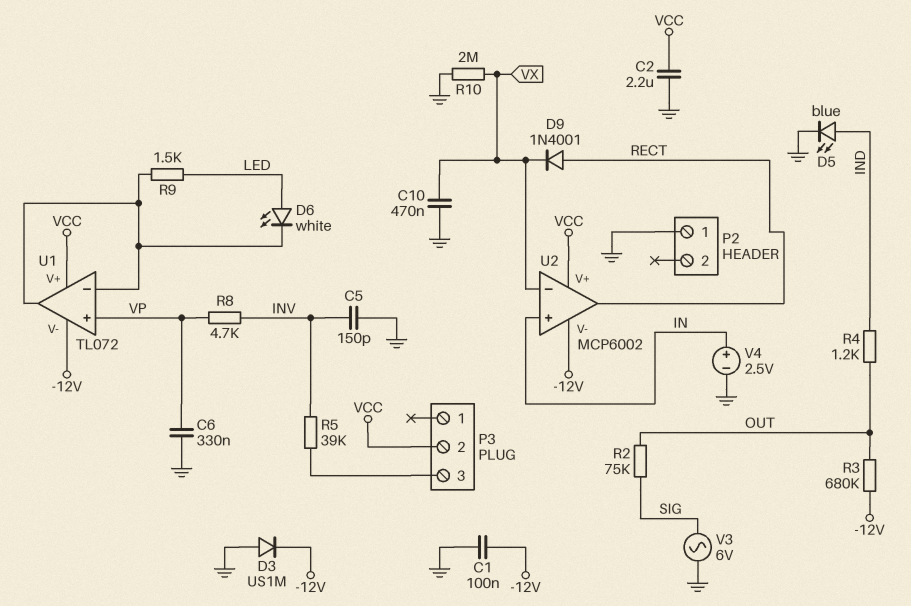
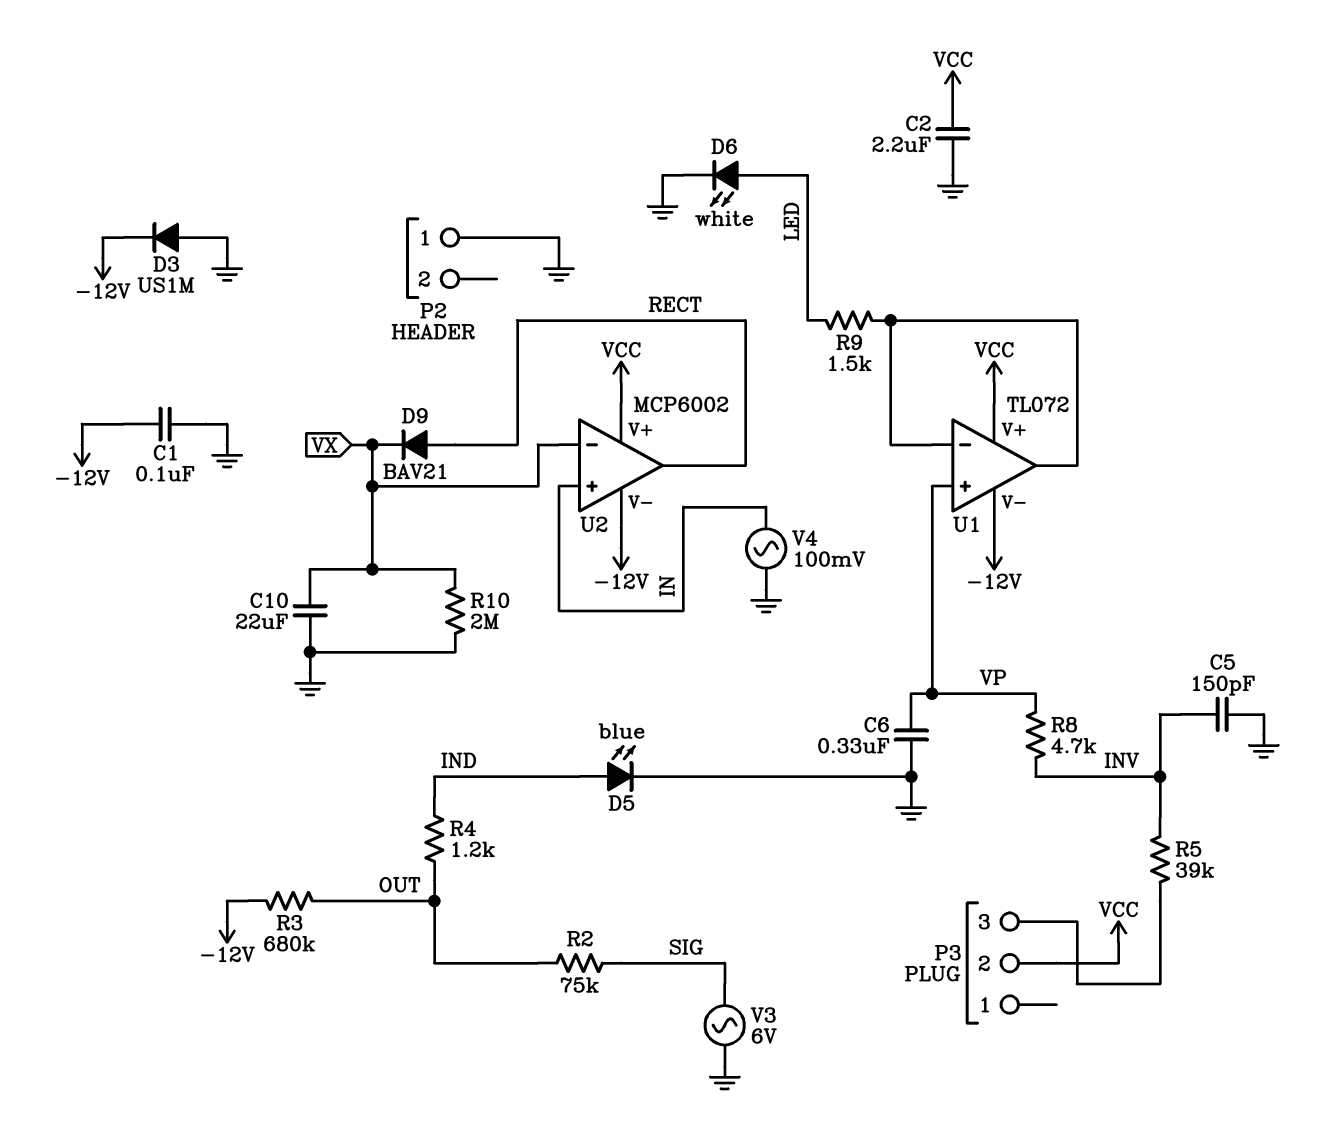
C10: 470nF (GND, VX) -> 22uF (GND, VX)
D6: LED white (A LED, K U1/in-) -> LED white (A LED, K GND)
D9: diode 1N4001 (A RECT, K VX) -> diode BAV21 (A RECT, K VX)
V4: 2.5V (plus IN, minus GND) -> AC 100mV (GND, IN)

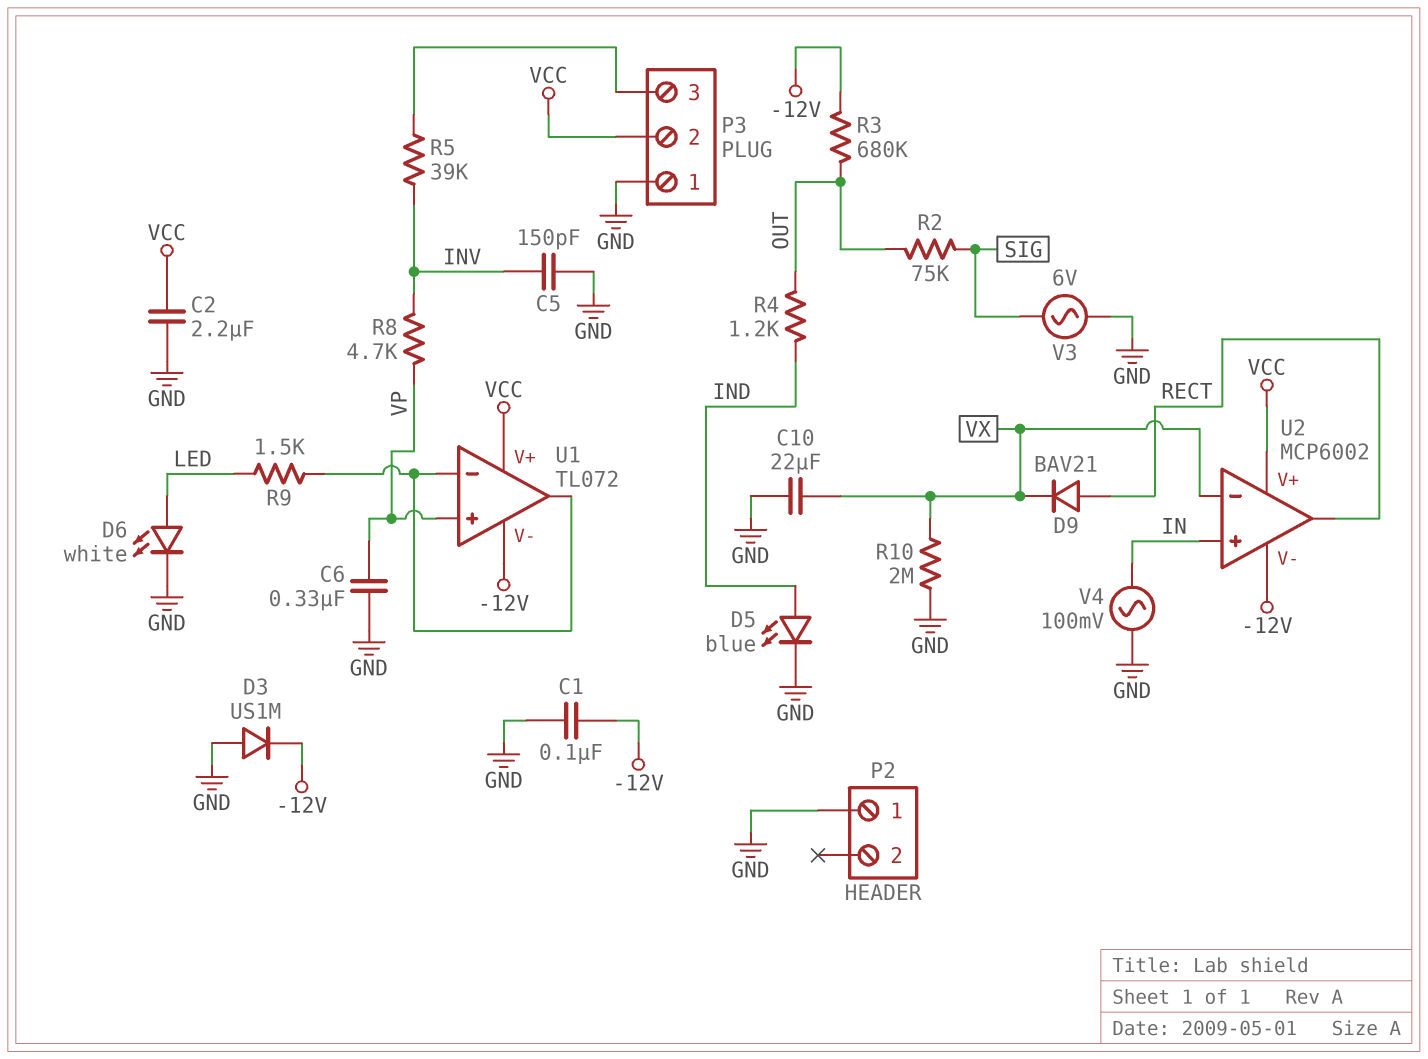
P3 pin 1: none -> GND

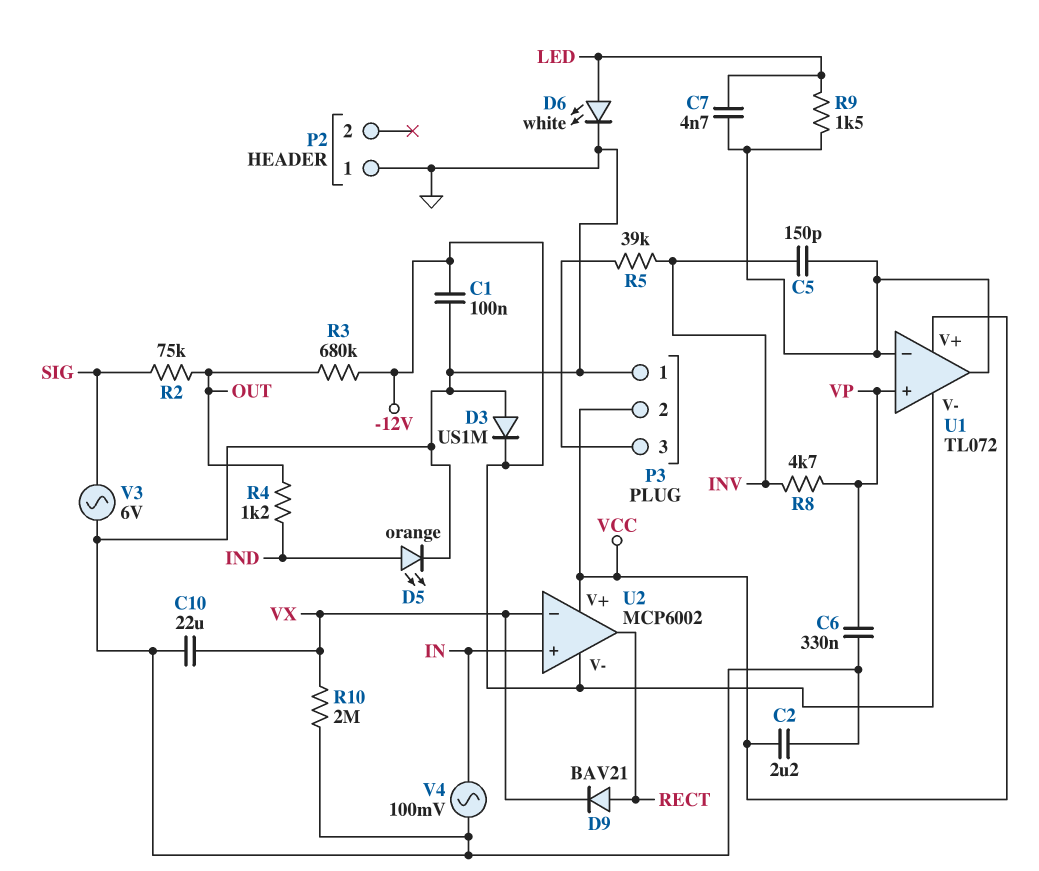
C5: 150pF (GND, INV) -> 150pF (INV, U1/in-)
C7: none -> 4.7nF (LED, U1/in-)
D5: LED blue (A IND, K GND) -> LED orange (A IND, K GND)

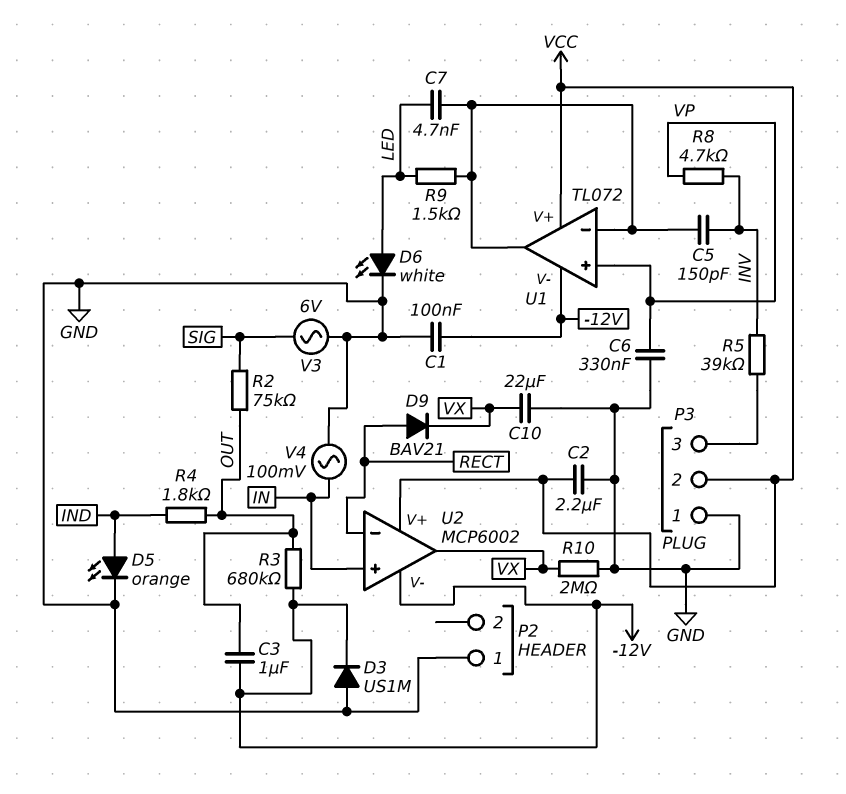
C3: none -> 1uF (-12V, OUT)
R4: 1.2k (IND, OUT) -> 1.8k (IND, OUT)
U2 pin in-: VX -> RECT
U2 pin out: RECT -> VX

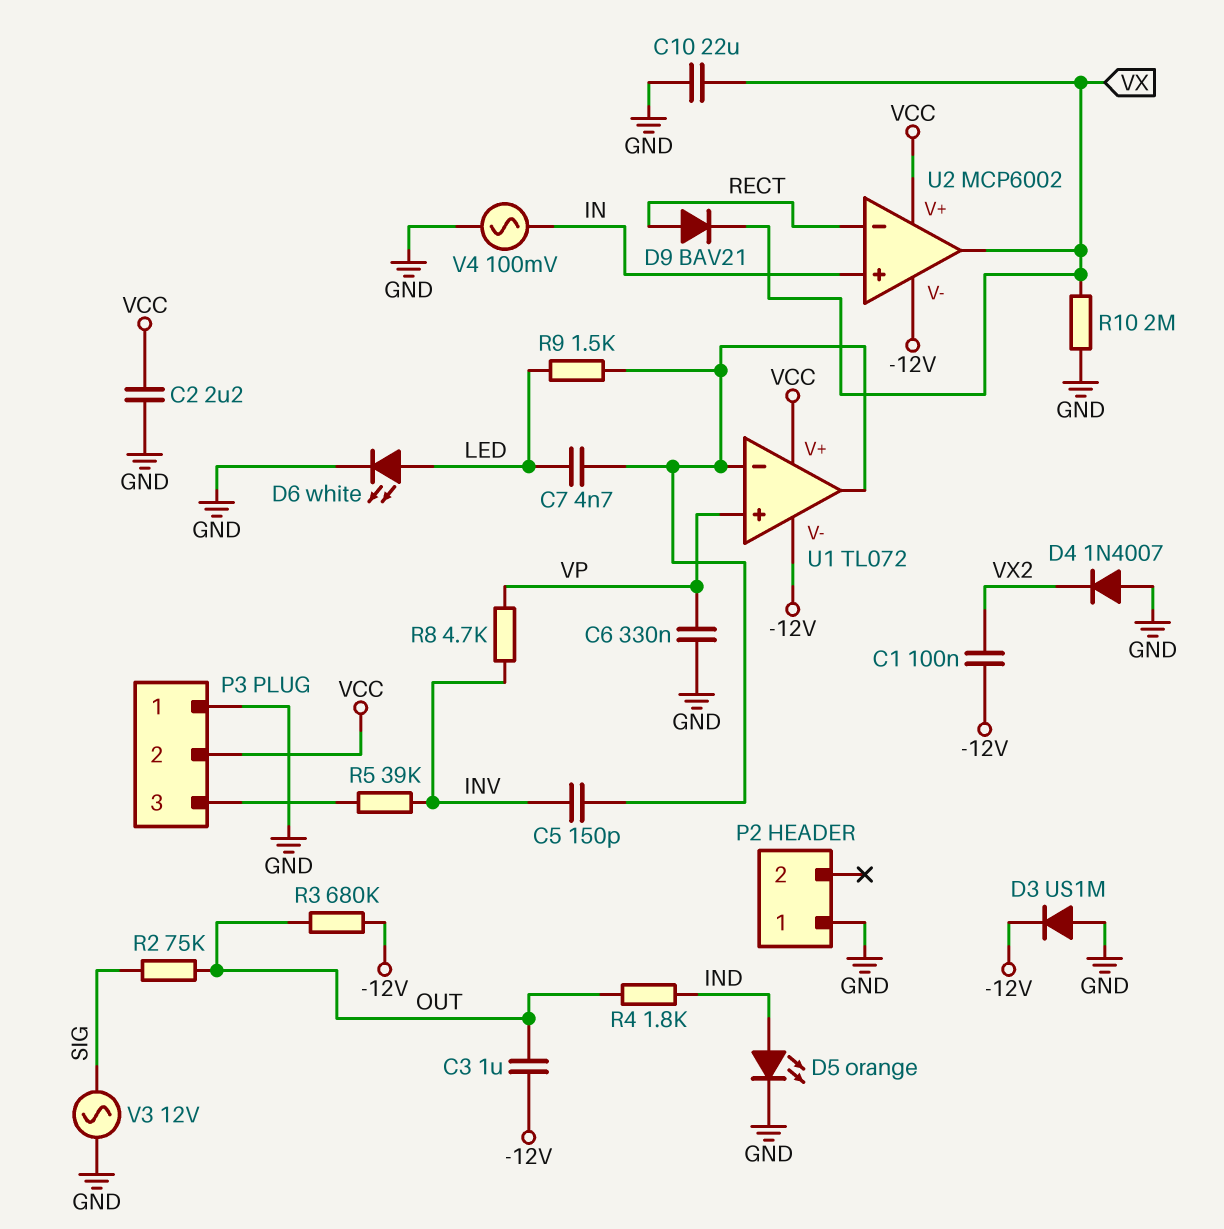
C1: 100nF (-12V, GND) -> 100nF (-12V, VX2)
D4: none -> diode 1N4007 (A GND, K VX2)
V3: AC 6V (GND, SIG) -> AC 12V (GND, SIG)

